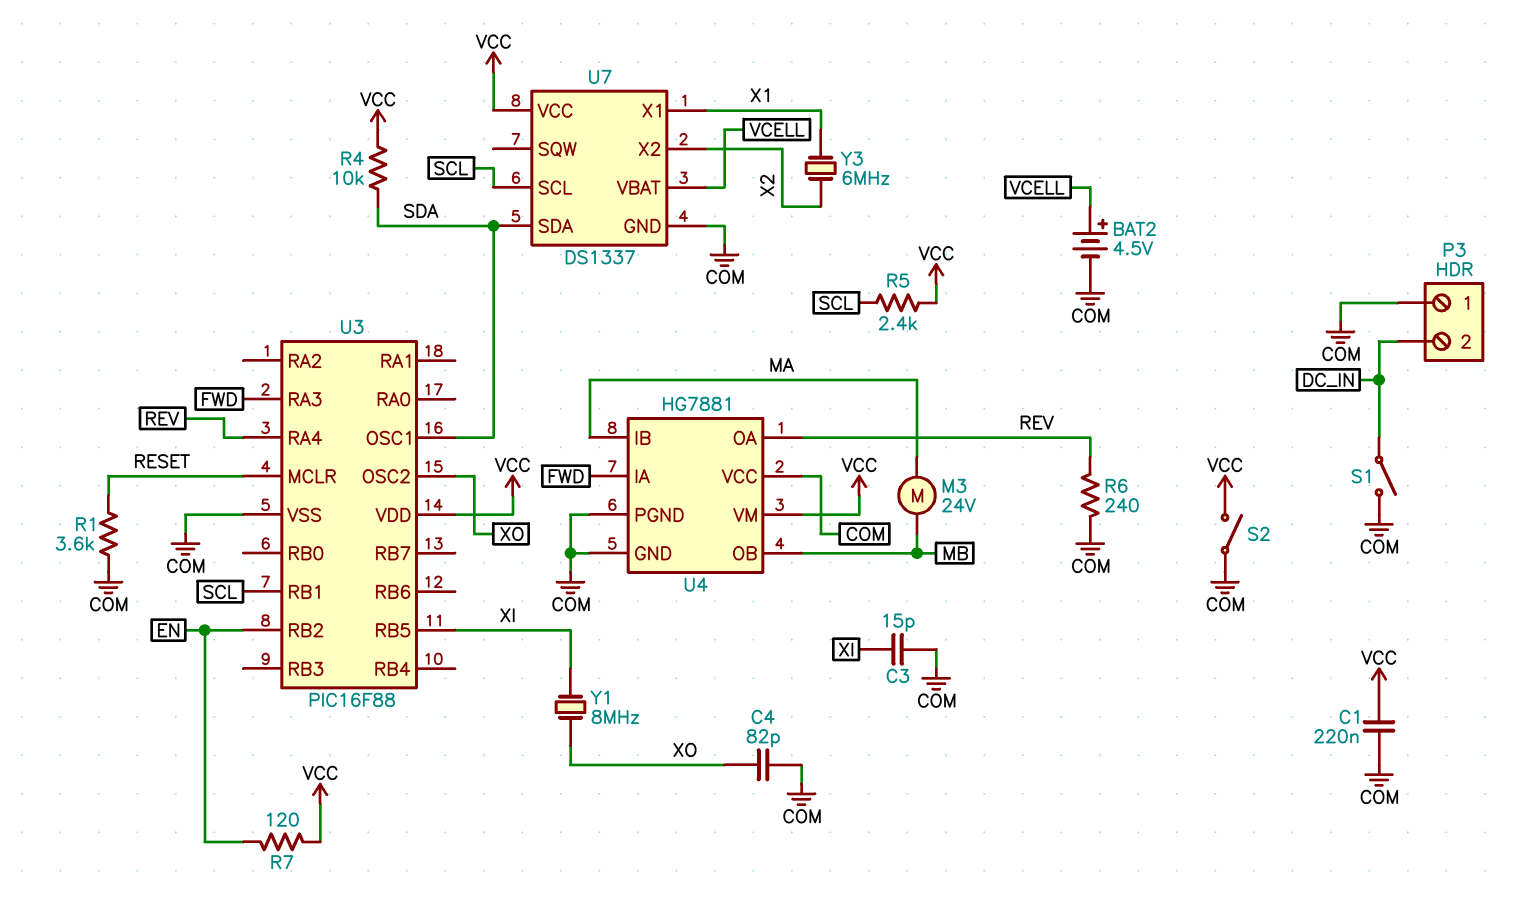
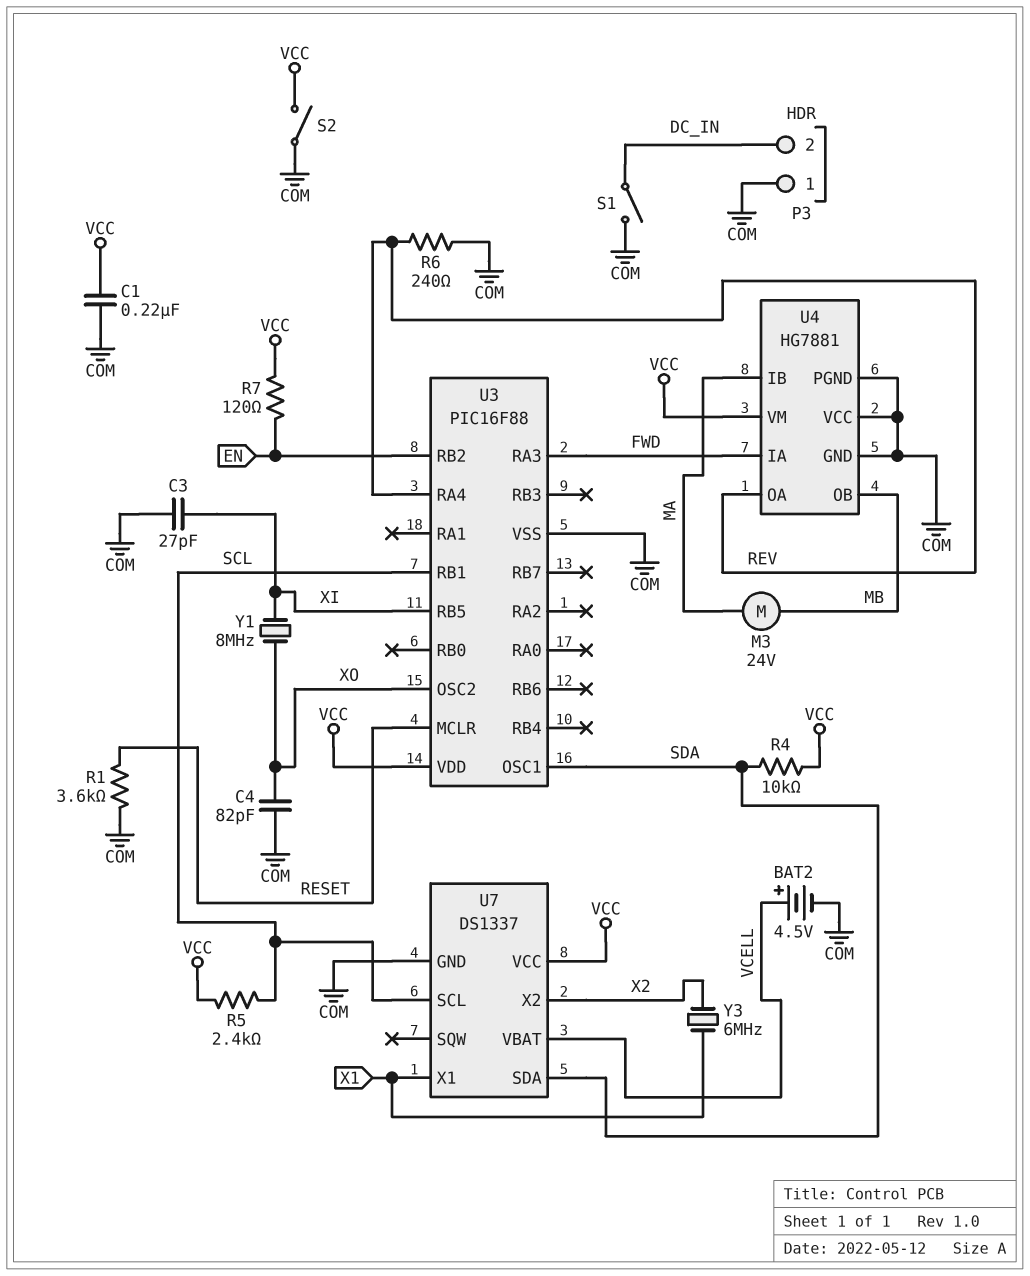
C3: 15pF (COM, XI) -> 27pF (COM, XI)

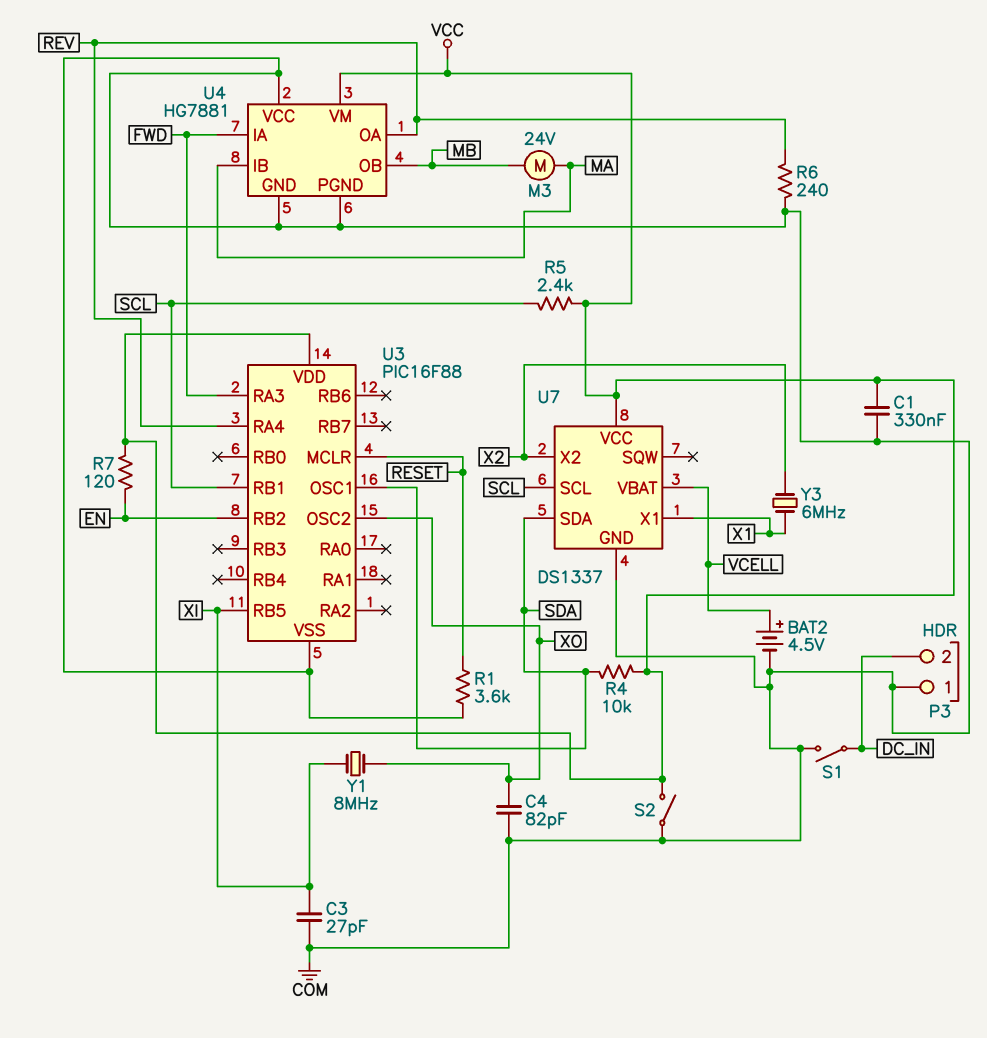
C1: 220nF (COM, VCC) -> 330nF (COM, VCC)

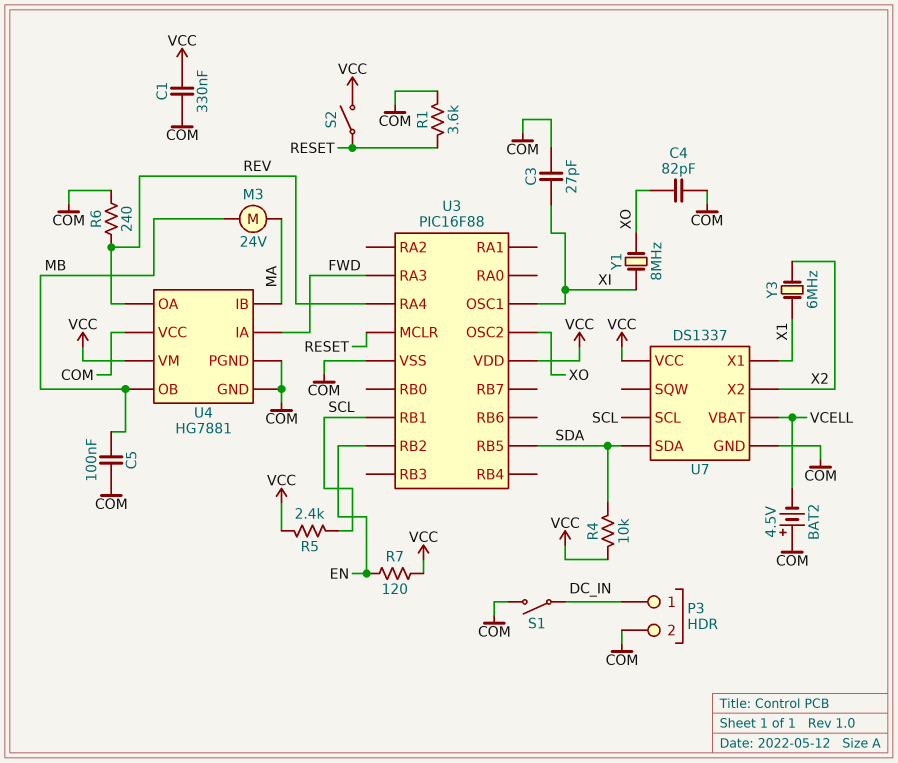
BAT2: 4.5V (plus VCELL, minus COM) -> 4.5V (plus COM, minus VCELL)
C5: none -> 100nF (COM, MB)
P3 pin 1: COM -> DC_IN
P3 pin 2: DC_IN -> COM
S2: switch (COM, VCC) -> switch (RESET, VCC)
U3 pin OSC1: SDA -> XI
U3 pin RB5: XI -> SDA

